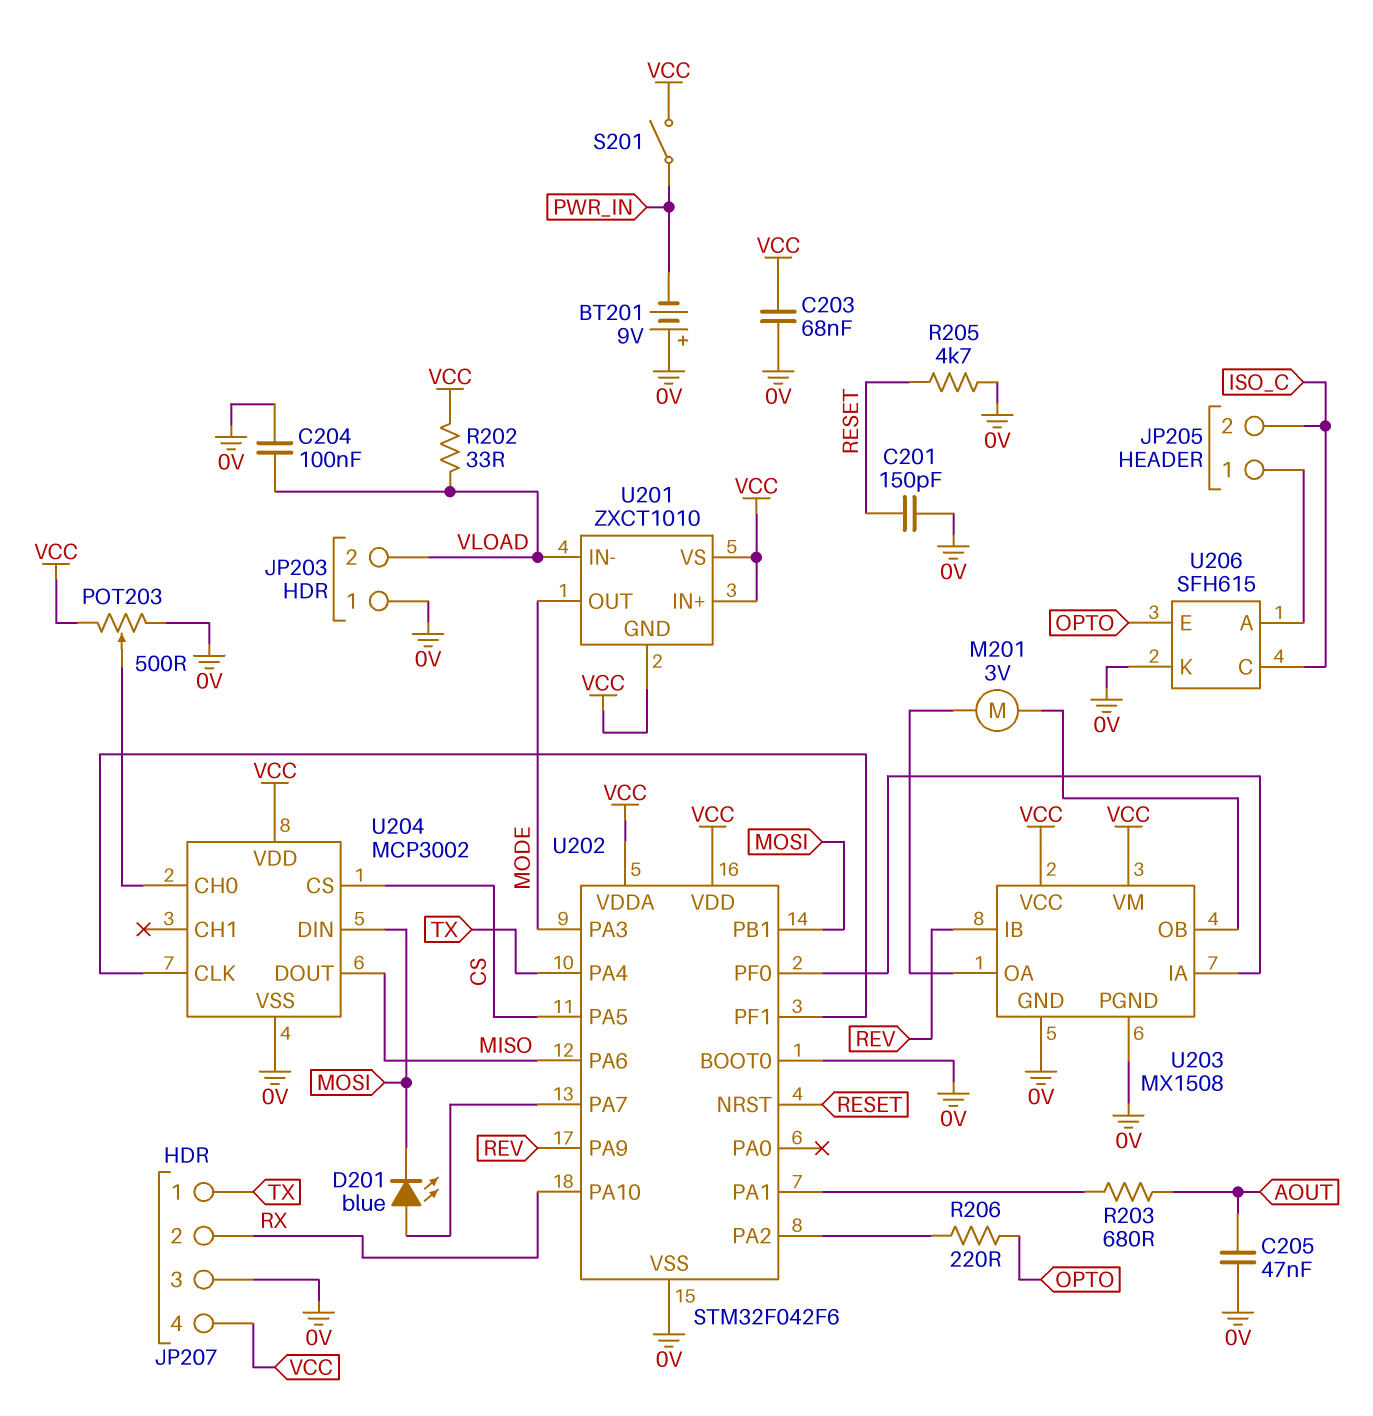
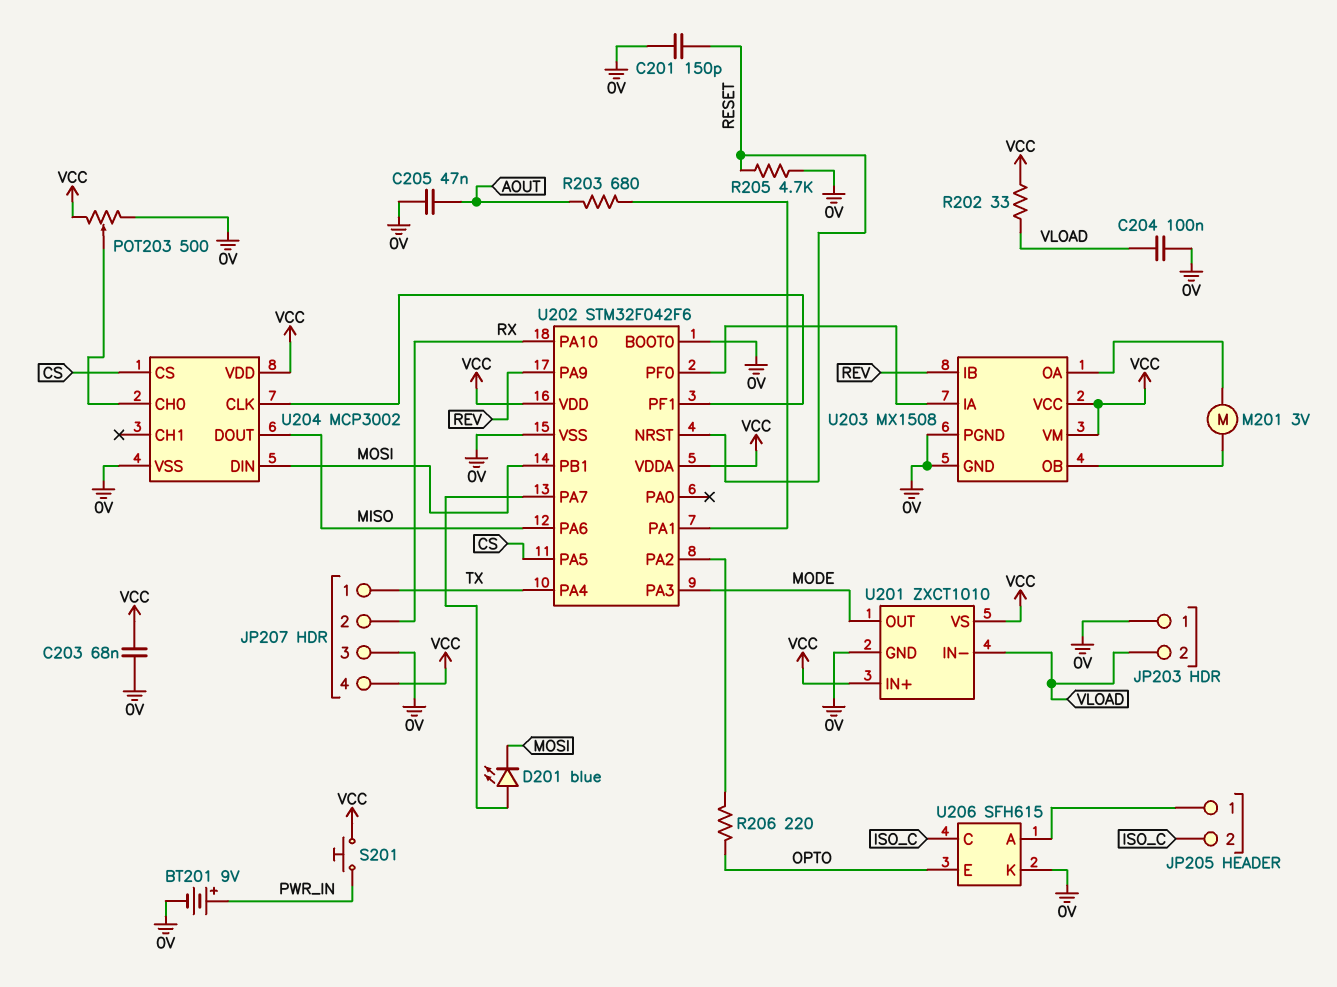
BT201: 9V (plus 0V, minus PWR_IN) -> 9V (plus PWR_IN, minus 0V)
S201: switch (PWR_IN, VCC) -> button (PWR_IN, VCC)
U201 pin GND: VCC -> 0V

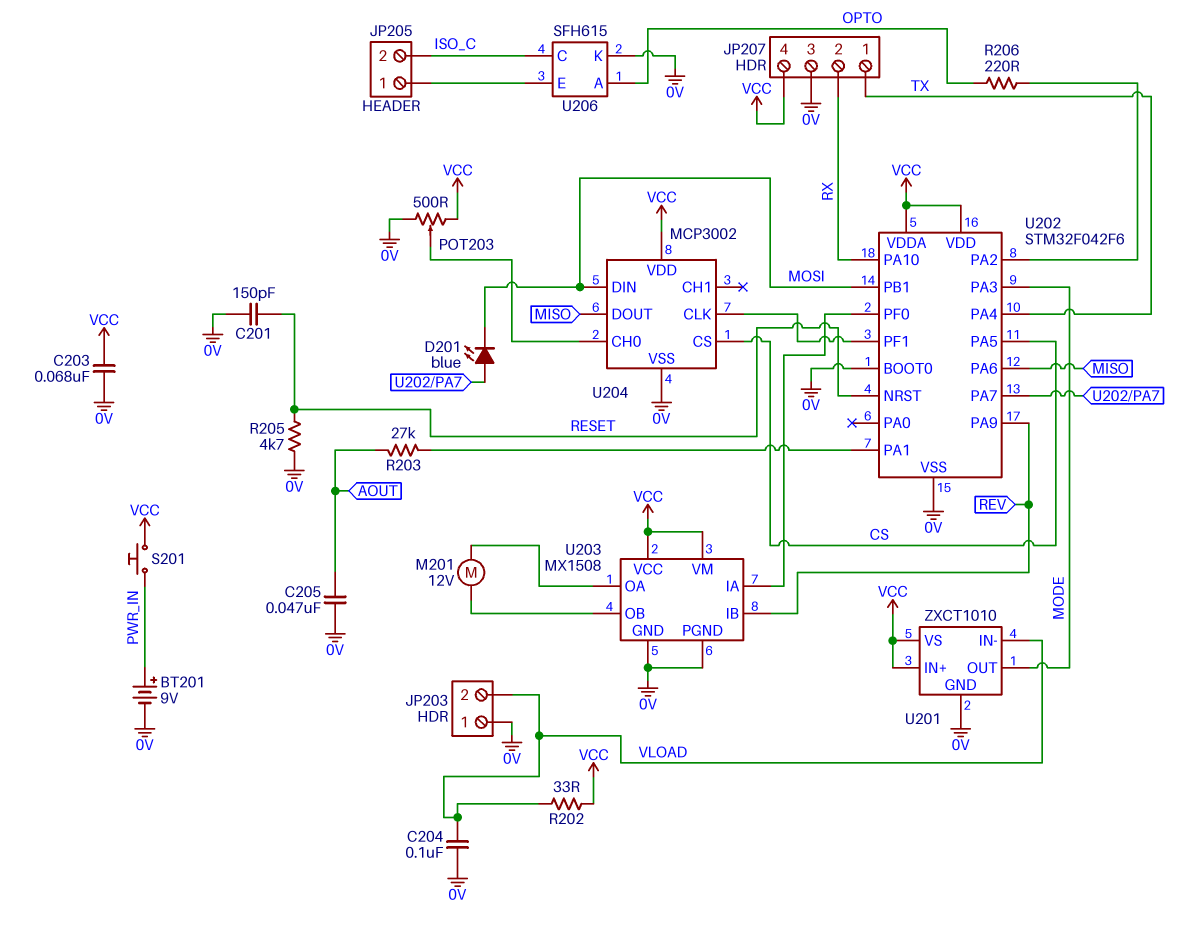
M201: motor 3V (U203/OA, U203/OB) -> motor 12V (U203/OA, U203/OB)
R203: 680 (AOUT, U202/PA1) -> 27k (AOUT, U202/PA1)
U206 pin A: JP205/1 -> OPTO
U206 pin E: OPTO -> JP205/1

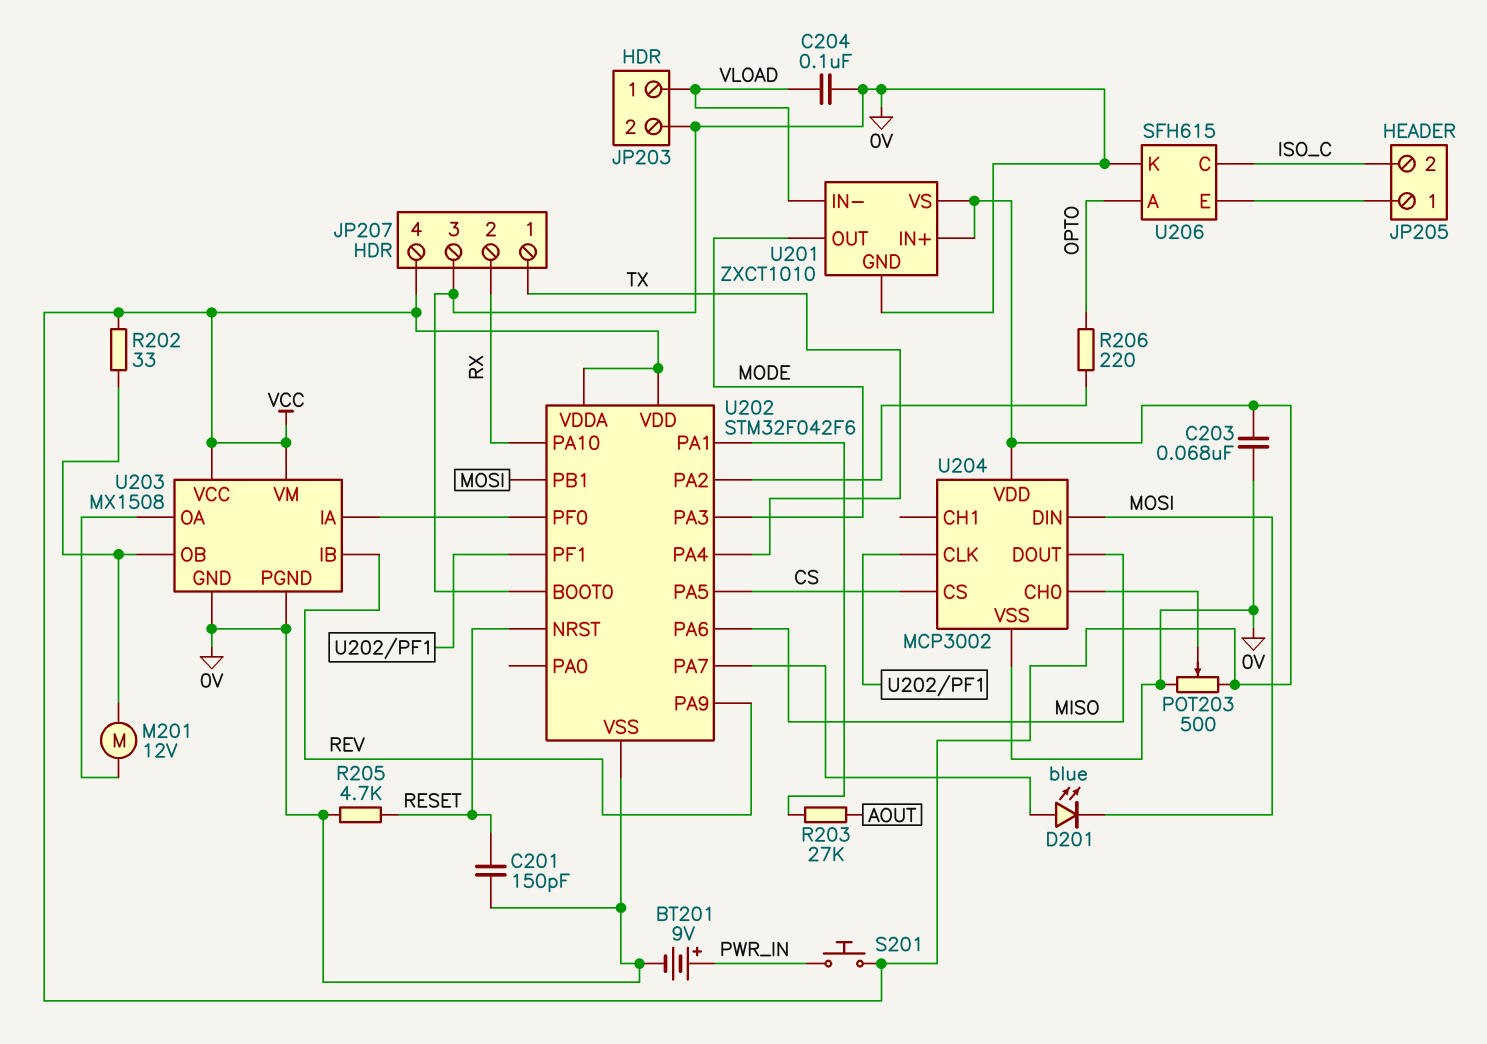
C205: 47nF (0V, AOUT) -> none
JP203 pin 1: 0V -> VLOAD
JP203 pin 2: VLOAD -> 0V
R202: 33 (VCC, VLOAD) -> 33 (U203/OB, VCC)

